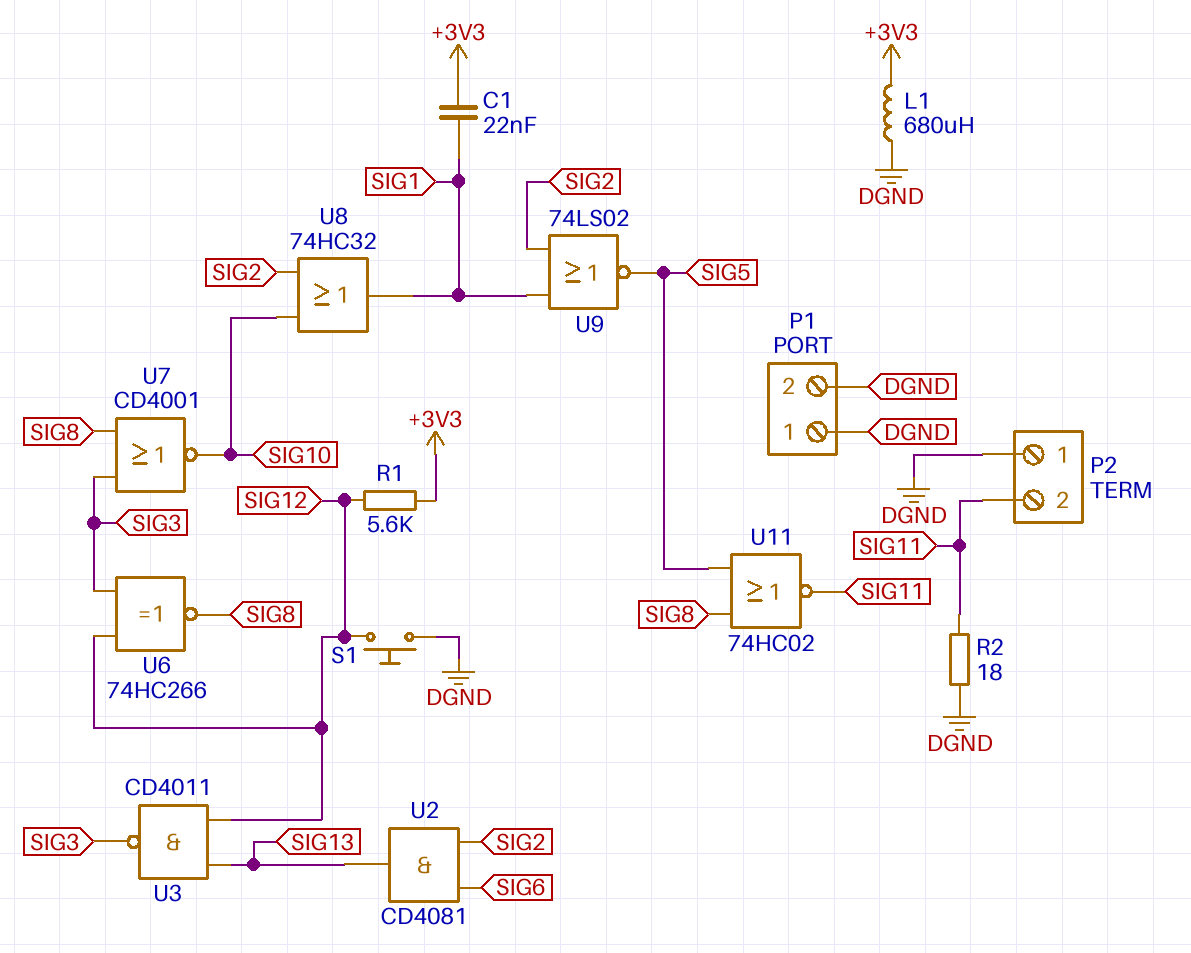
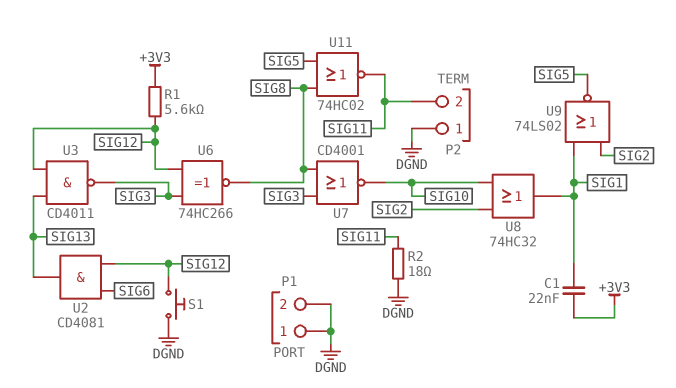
L1: 680uH (+3V3, DGND) -> none
U2: AND CD4081 (in SIG2, in SIG6, out SIG13) -> AND CD4081 (in SIG6, in SIG12, out SIG13)

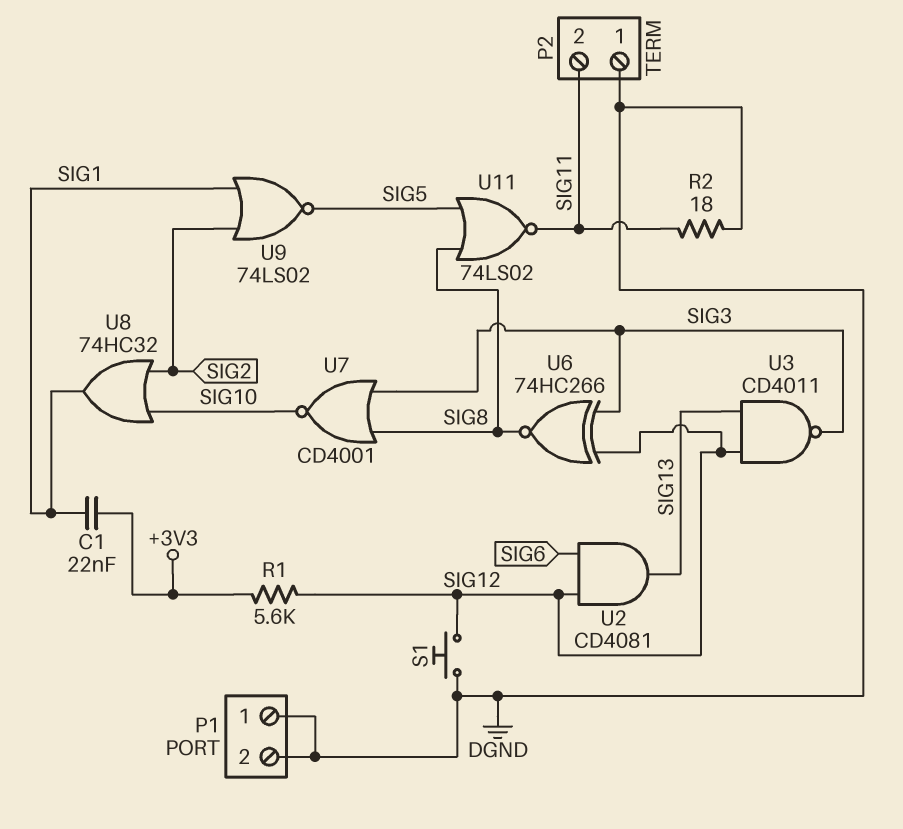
U11: NOR 74HC02 (in SIG5, in SIG8, out SIG11) -> NOR 74LS02 (in SIG5, in SIG8, out SIG11)

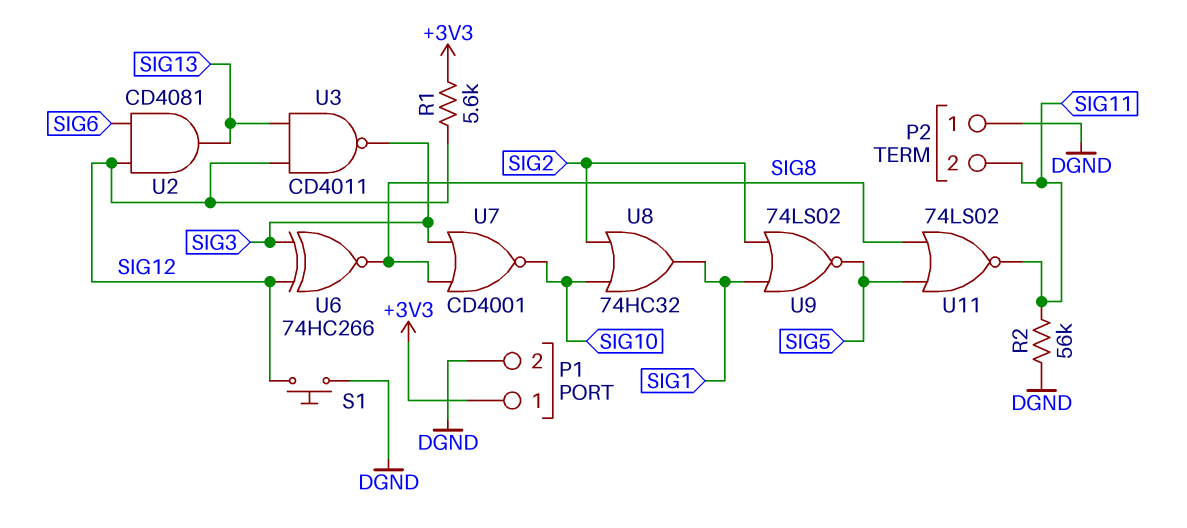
C1: 22nF (+3V3, SIG1) -> none
P1 pin 1: DGND -> +3V3
R2: 18 (DGND, SIG11) -> 56k (DGND, SIG11)

